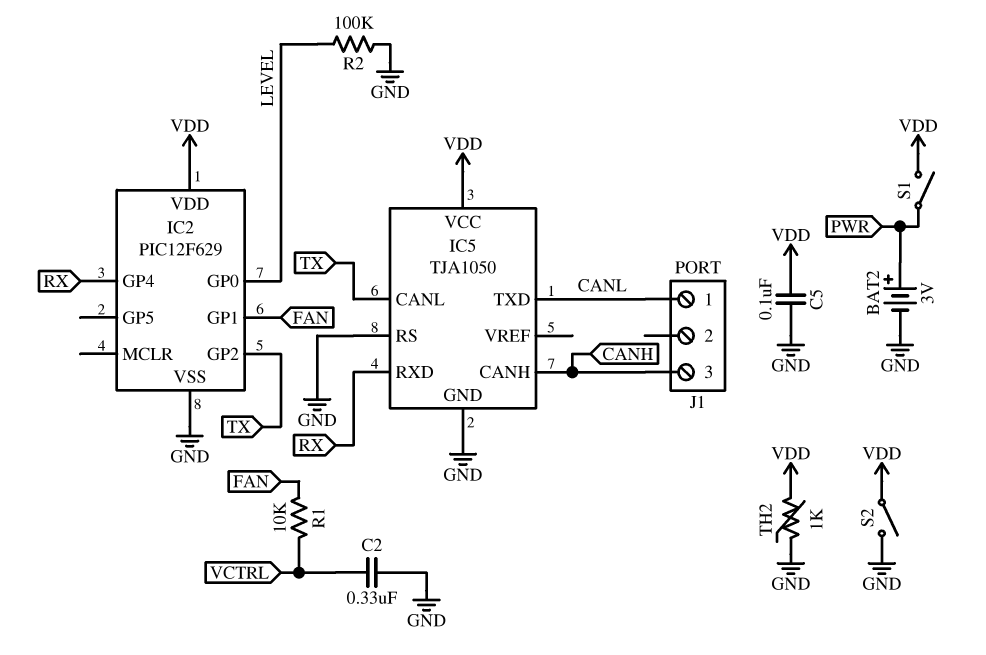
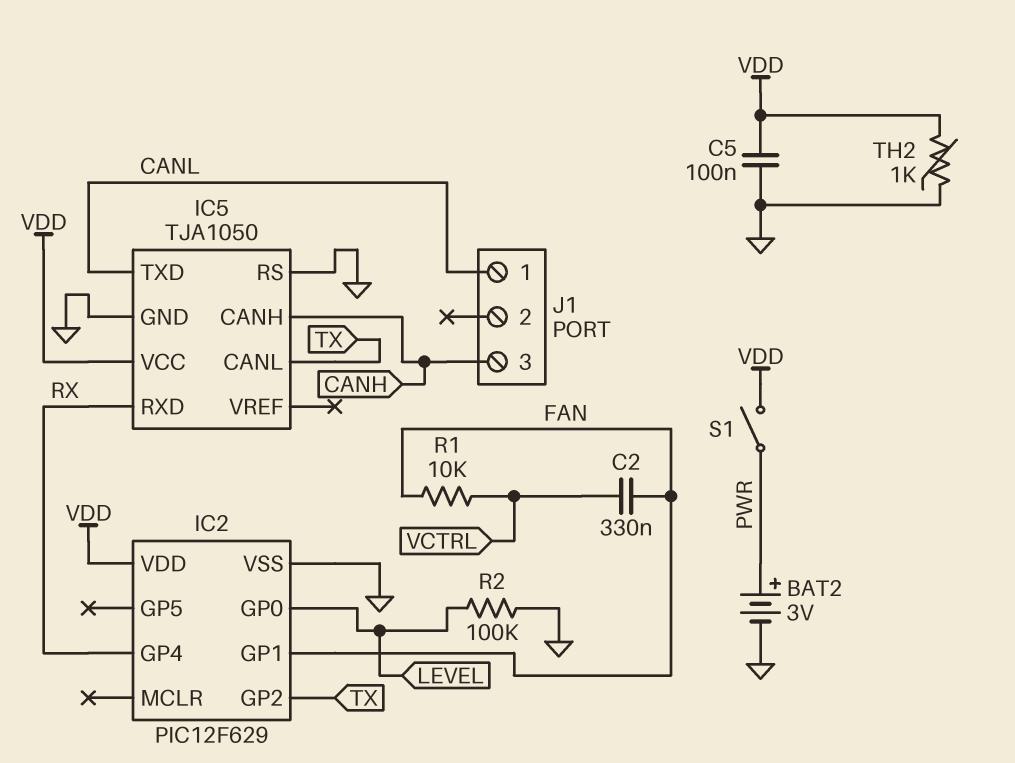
C2: 330nF (GND, VCTRL) -> 330nF (FAN, VCTRL)
S2: switch (GND, VDD) -> none

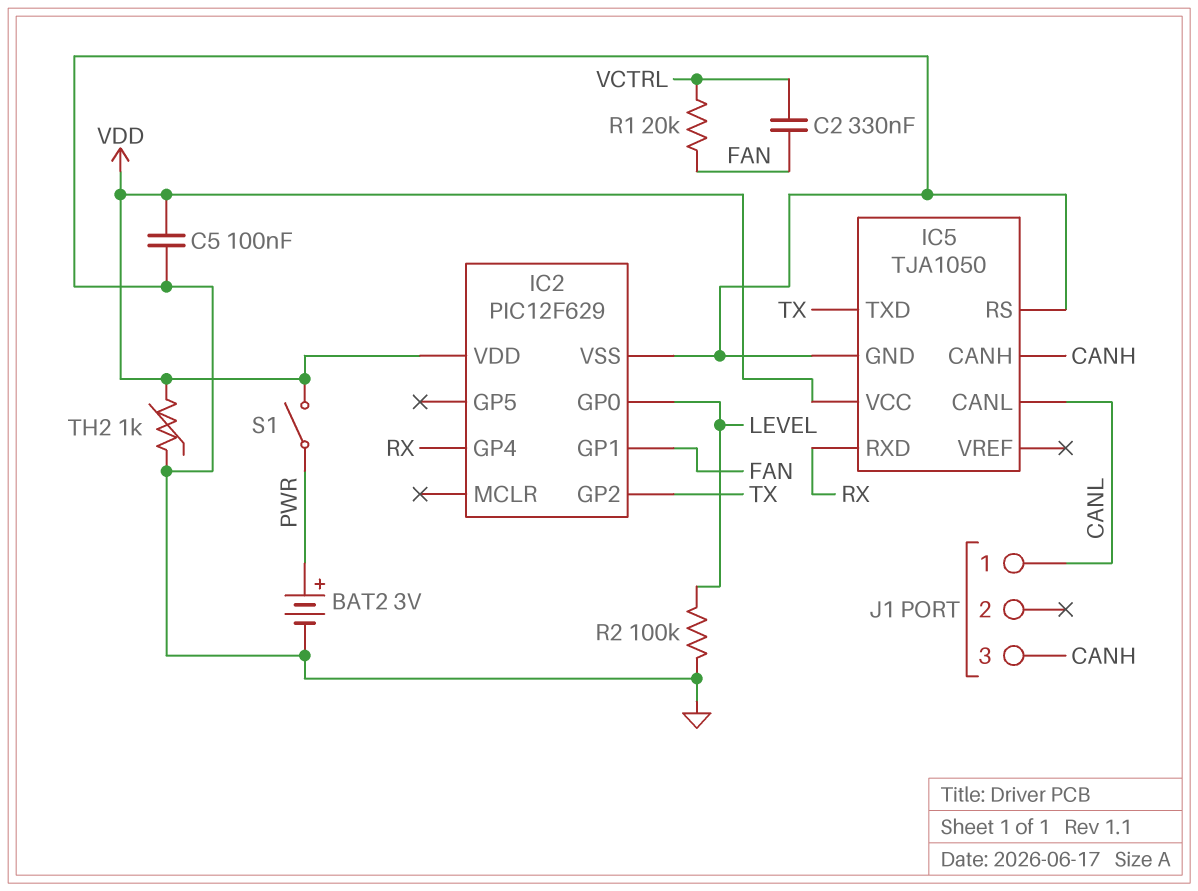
IC5 pin CANL: TX -> CANL
IC5 pin TXD: CANL -> TX
R1: 10k (FAN, VCTRL) -> 20k (FAN, VCTRL)

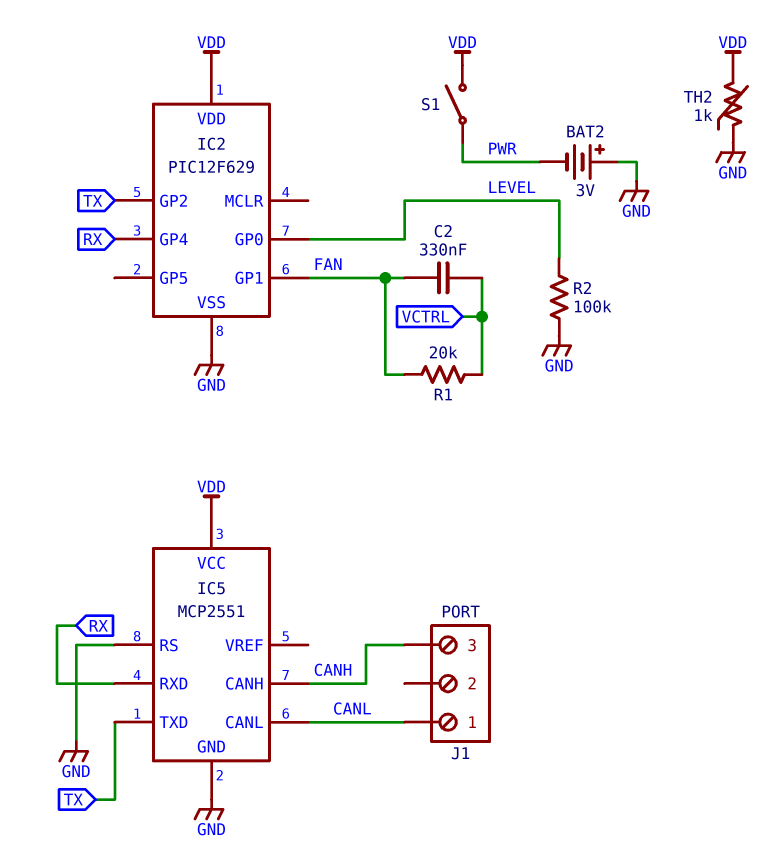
BAT2: 3V (plus PWR, minus GND) -> 3V (plus GND, minus PWR)
C5: 100nF (GND, VDD) -> none
IC5: TJA1050 -> MCP2551

